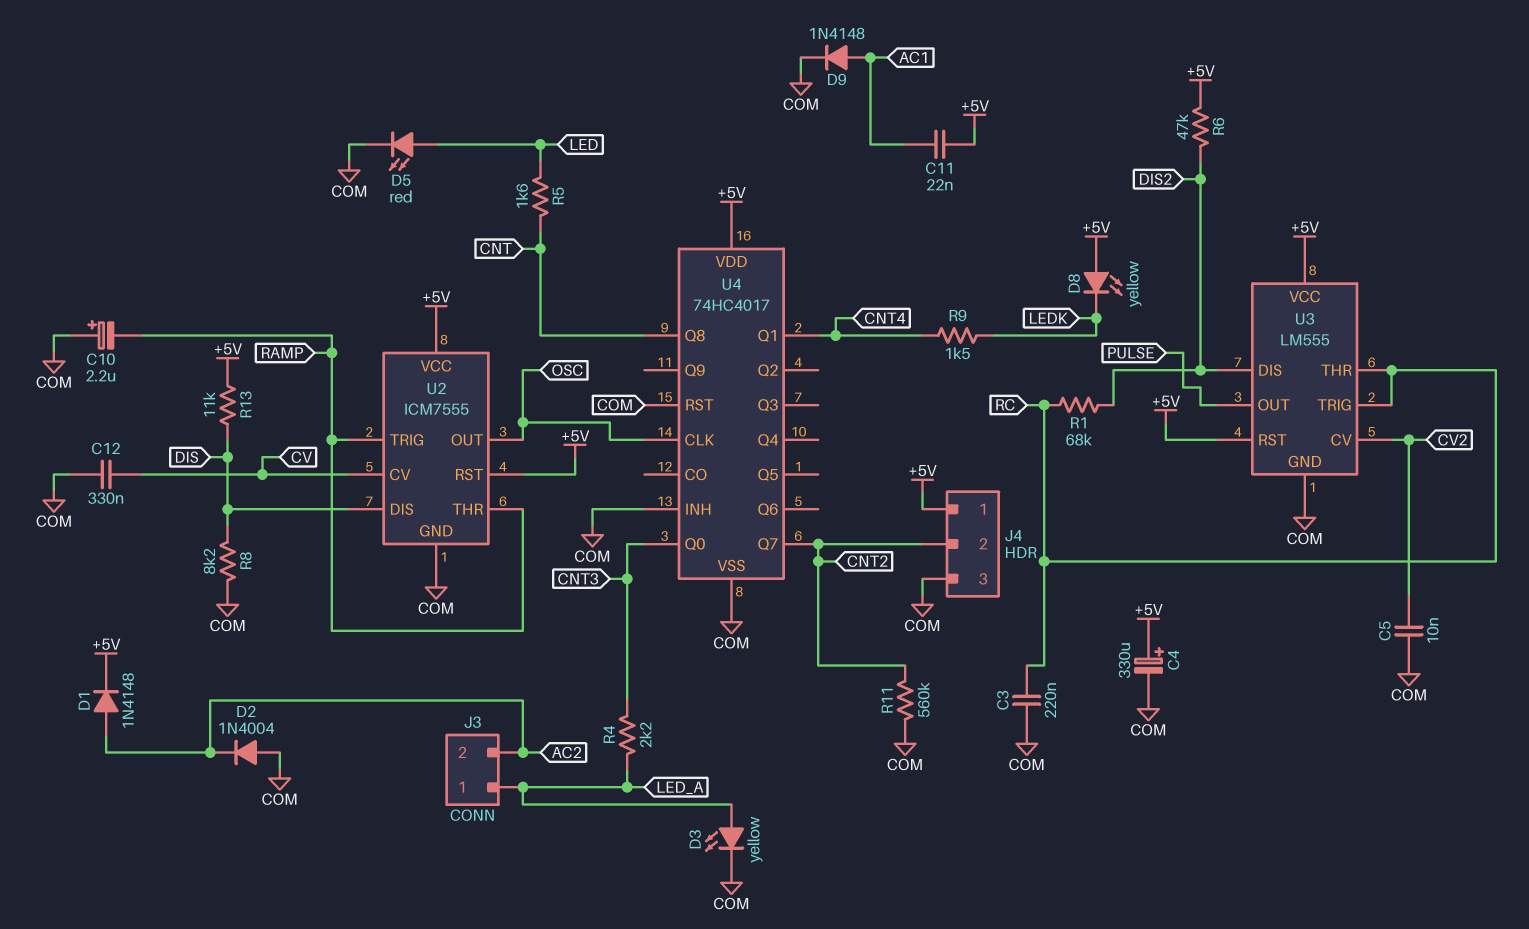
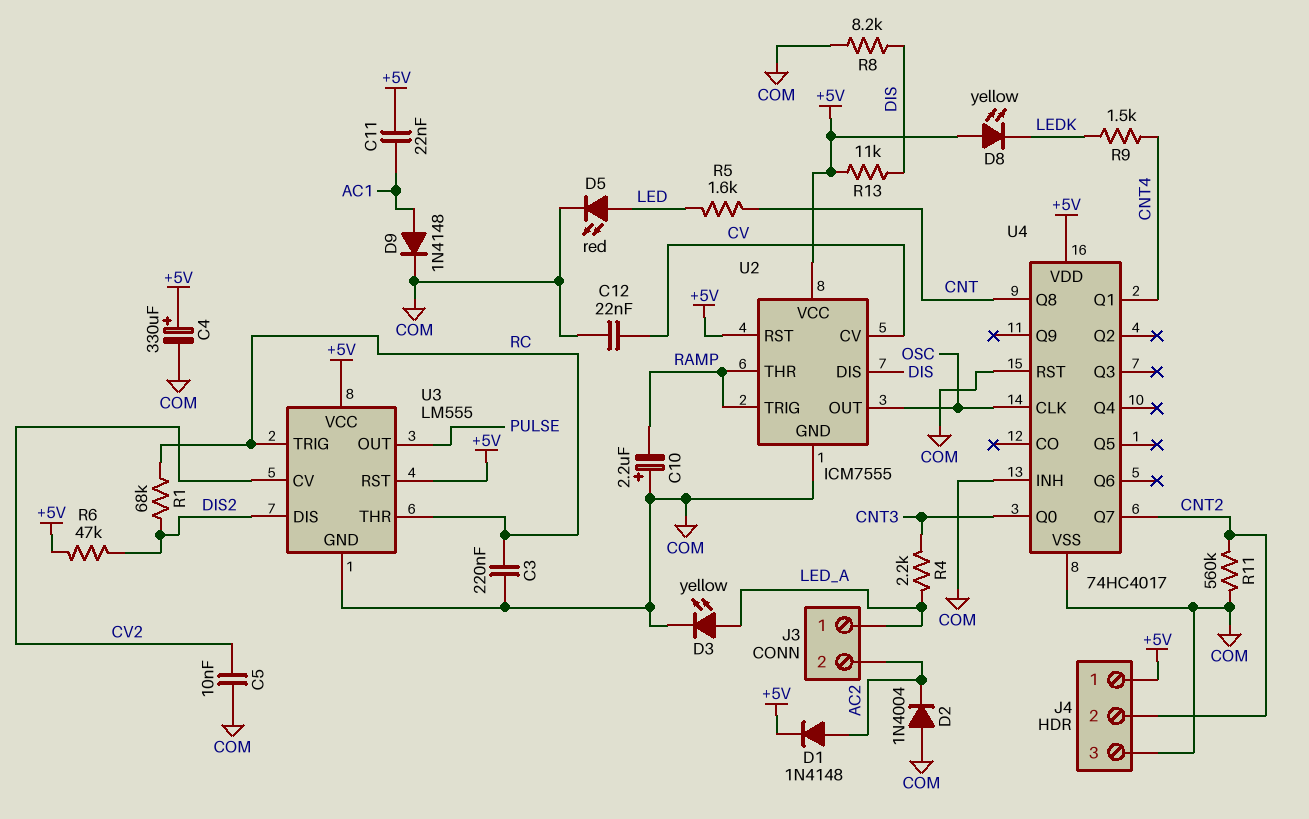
C12: 330nF (COM, CV) -> 22nF (COM, CV)

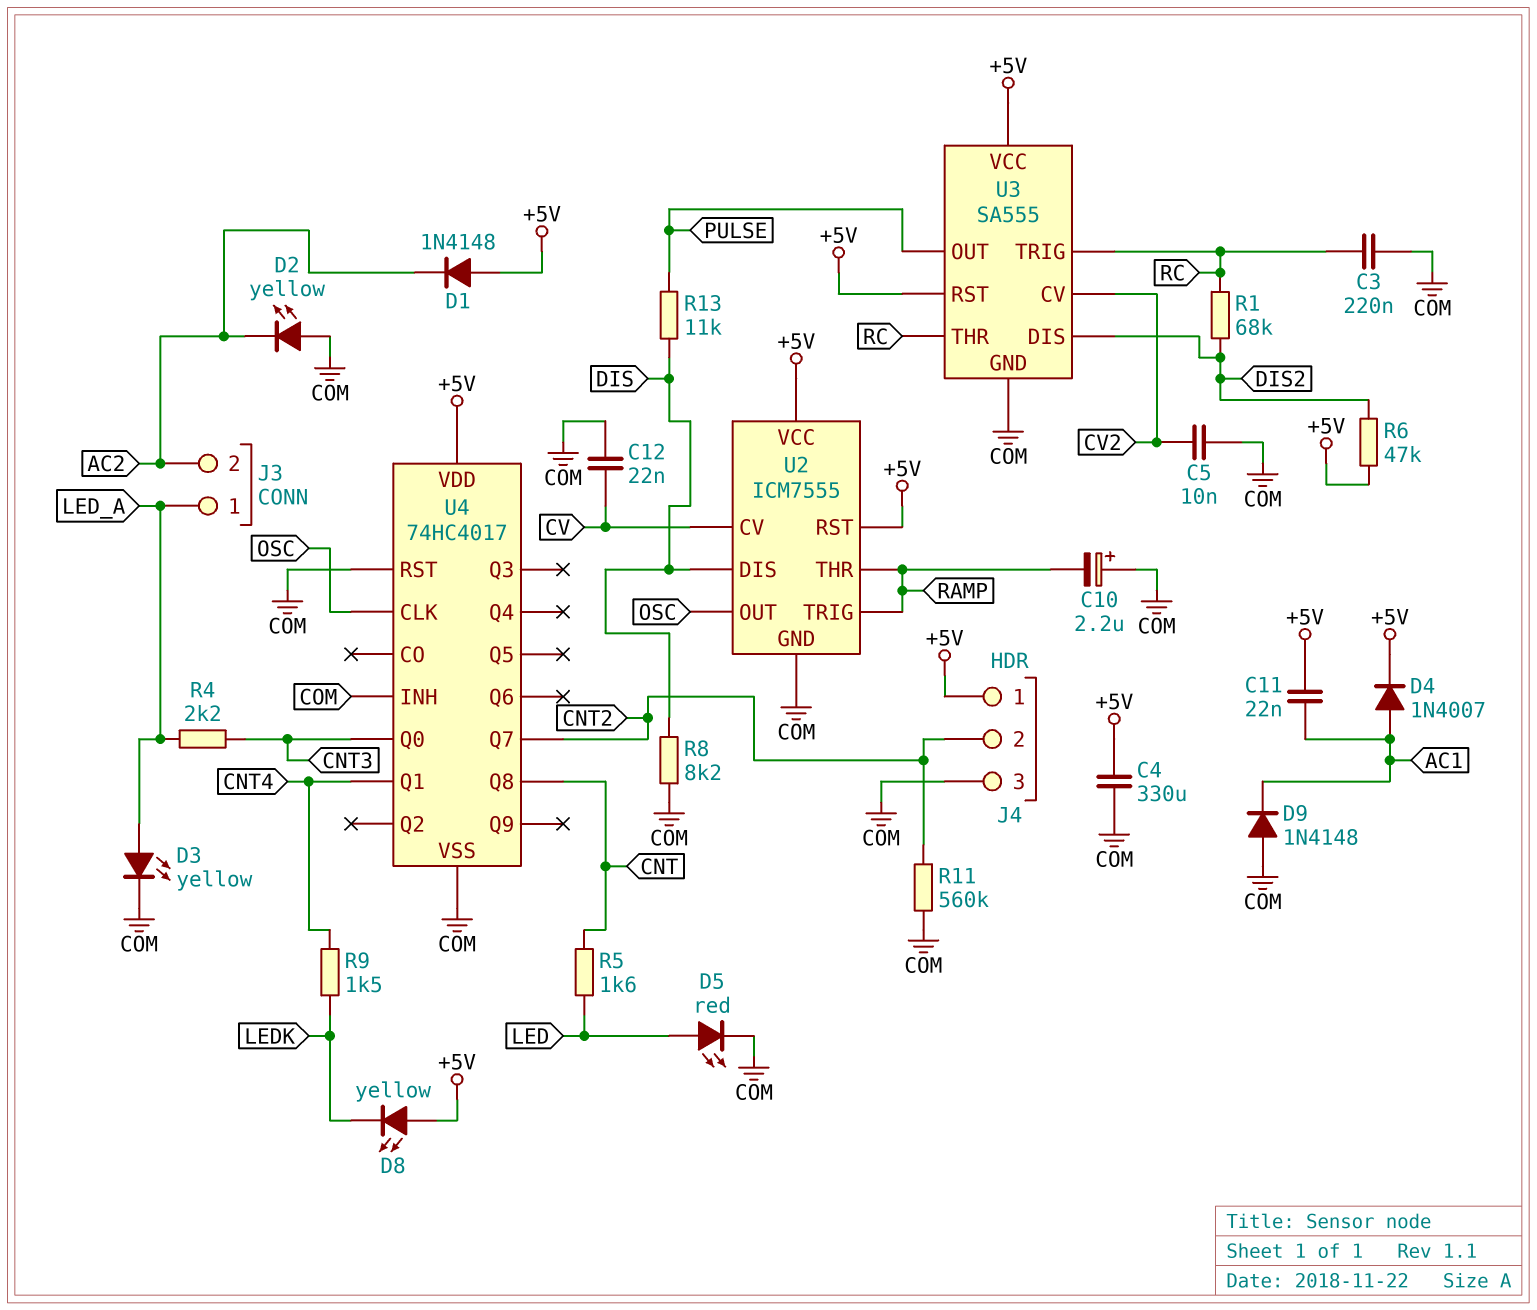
C4: 330uF (plus +5V, minus COM) -> 330uF (+5V, COM)
D1: diode 1N4148 (A AC2, K +5V) -> diode 1N4148 (A +5V, K AC2)
D2: diode 1N4004 (A COM, K AC2) -> LED yellow (A COM, K AC2)
D4: none -> diode 1N4007 (A AC1, K +5V)
D9: diode 1N4148 (A AC1, K COM) -> diode 1N4148 (A COM, K AC1)
R13: 11k (+5V, DIS) -> 11k (DIS, PULSE)
U3: LM555 -> SA555

